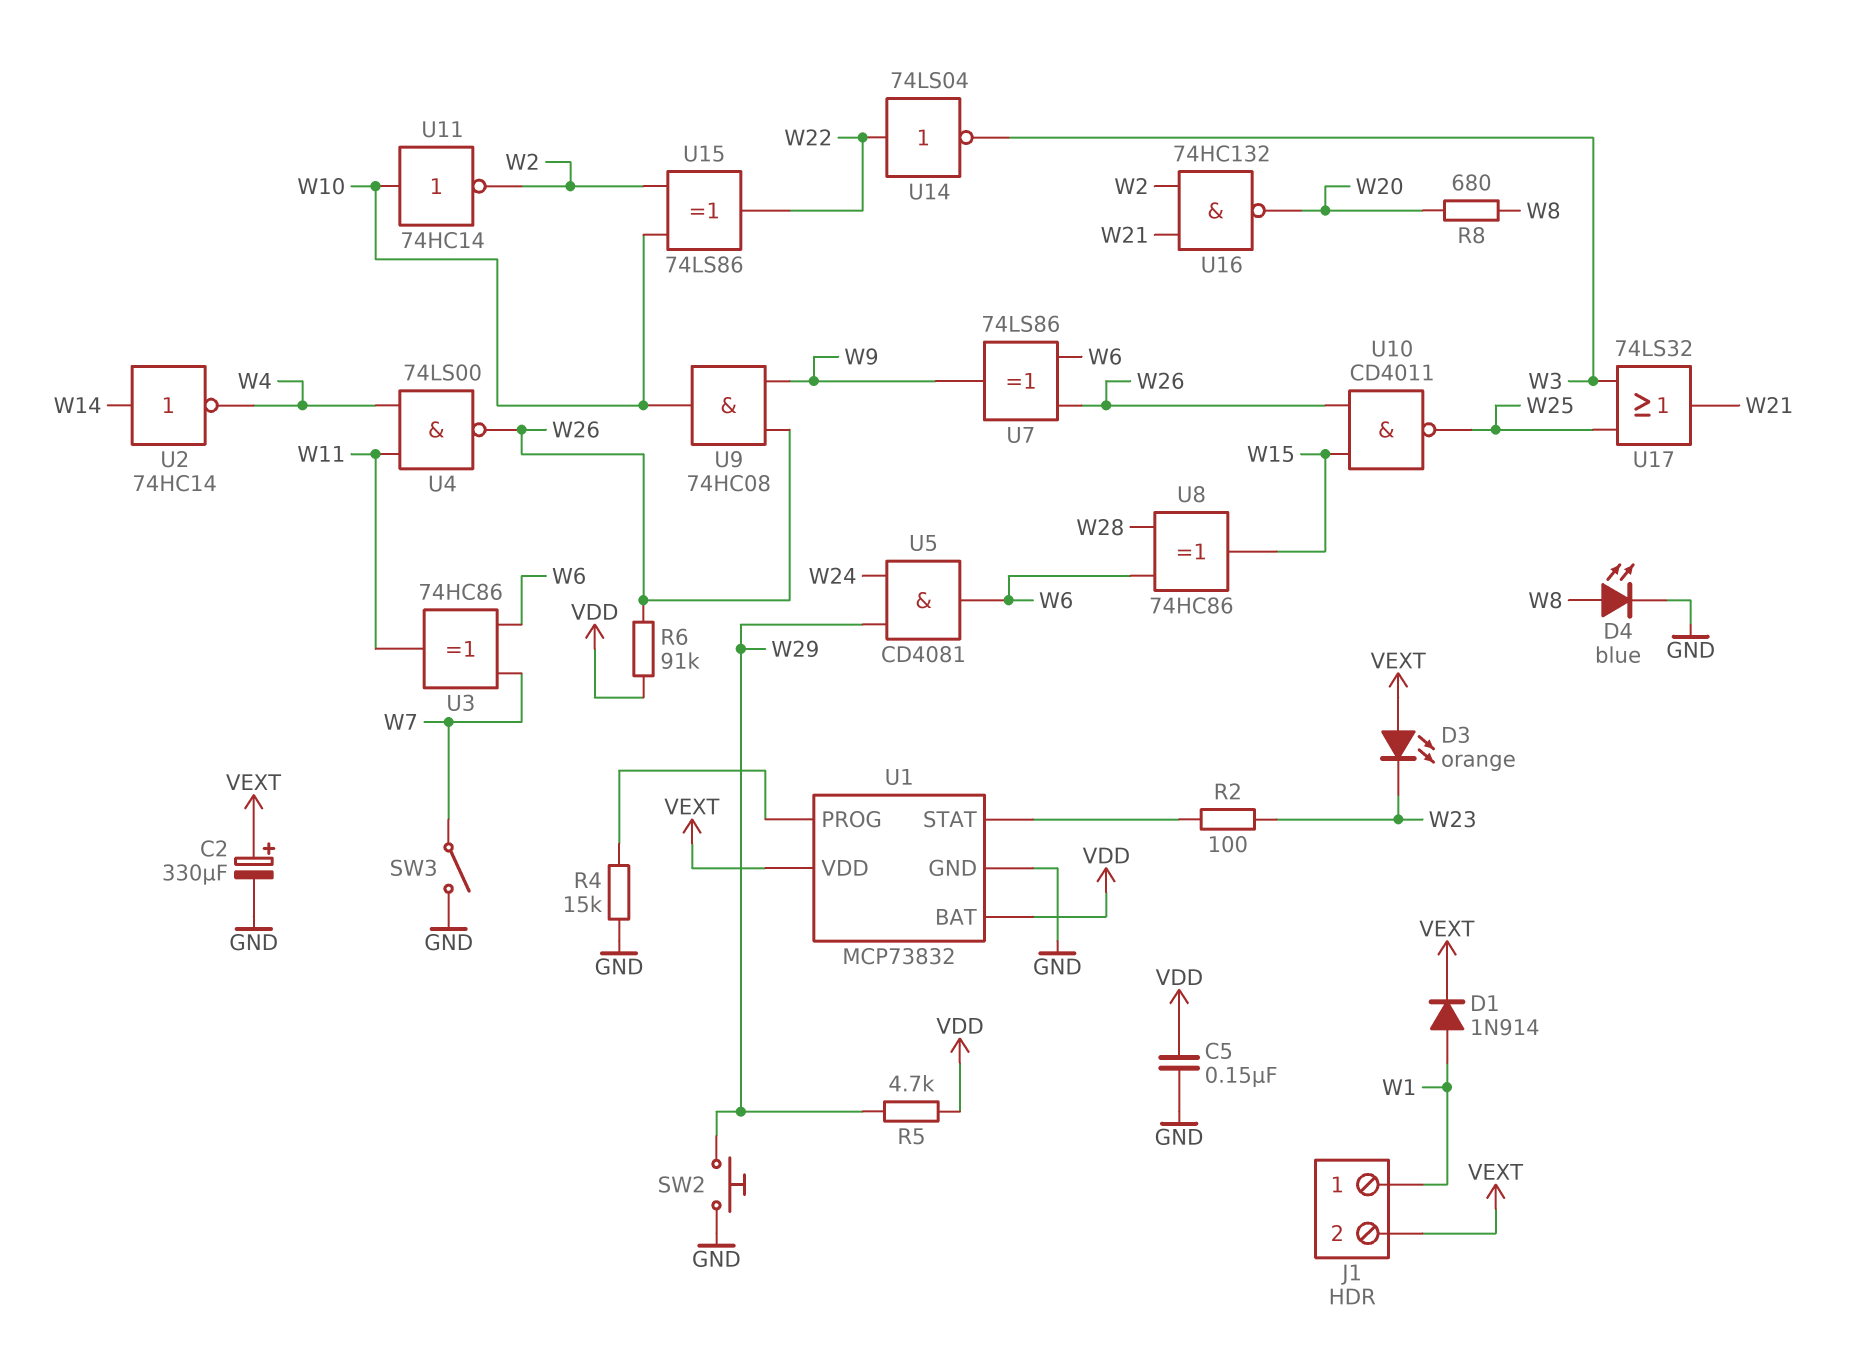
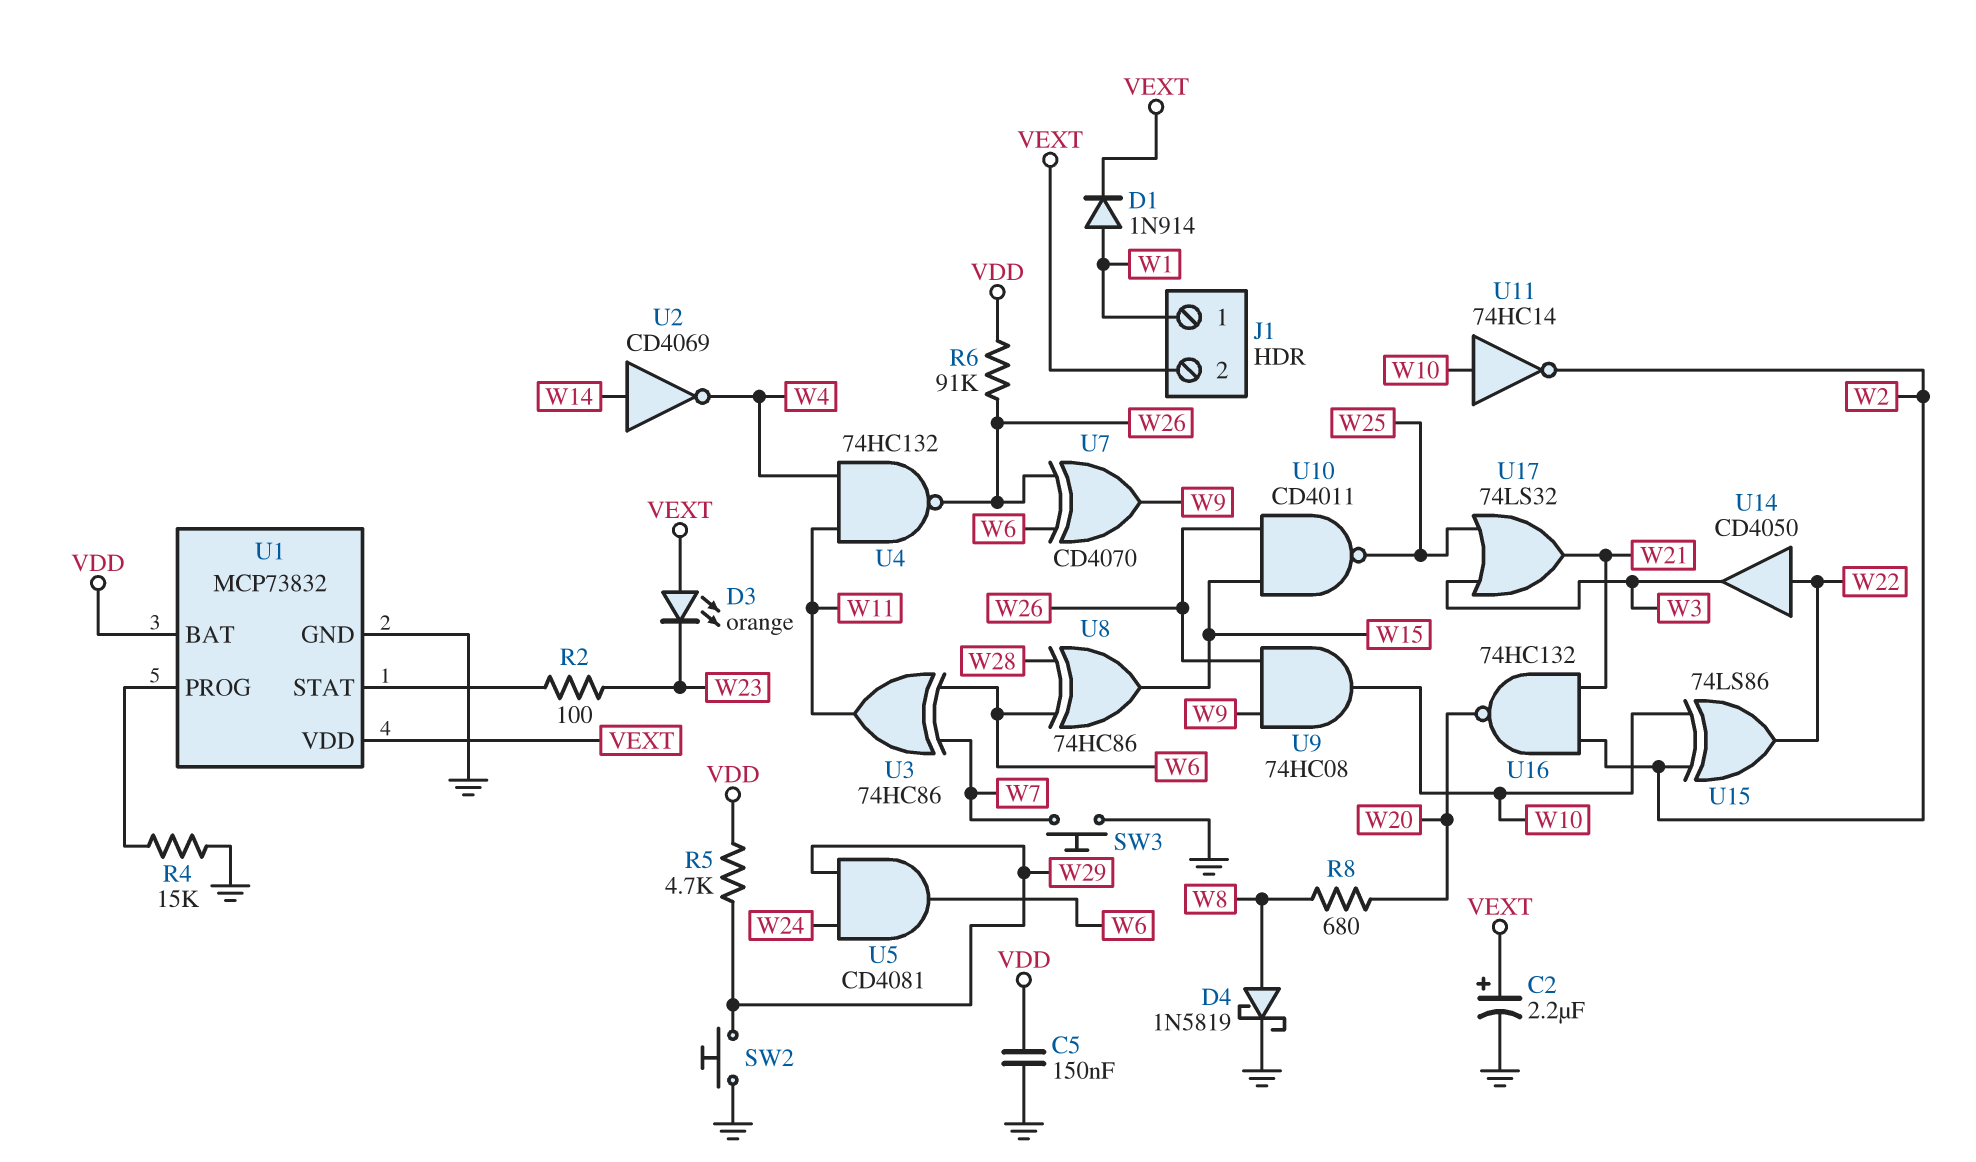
C2: 330uF (plus VEXT, minus GND) -> 2.2uF (plus VEXT, minus GND)
D4: LED blue (A W8, K GND) -> schottky 1N5819 (A W8, K GND)
SW3: switch (GND, W7) -> button (GND, W7)
U2: NOT 74HC14 (in W14, out W4) -> NOT CD4069 (in W14, out W4)
U4: NAND 74LS00 (in W4, in W11, out W26) -> NAND 74HC132 (in W4, in W11, out W26)
U7: XOR 74LS86 (in W6, in W26, out W9) -> XOR CD4070 (in W6, in W26, out W9)
U14: NOT 74LS04 (in W22, out W3) -> buffer CD4050 (in W22, out W3)

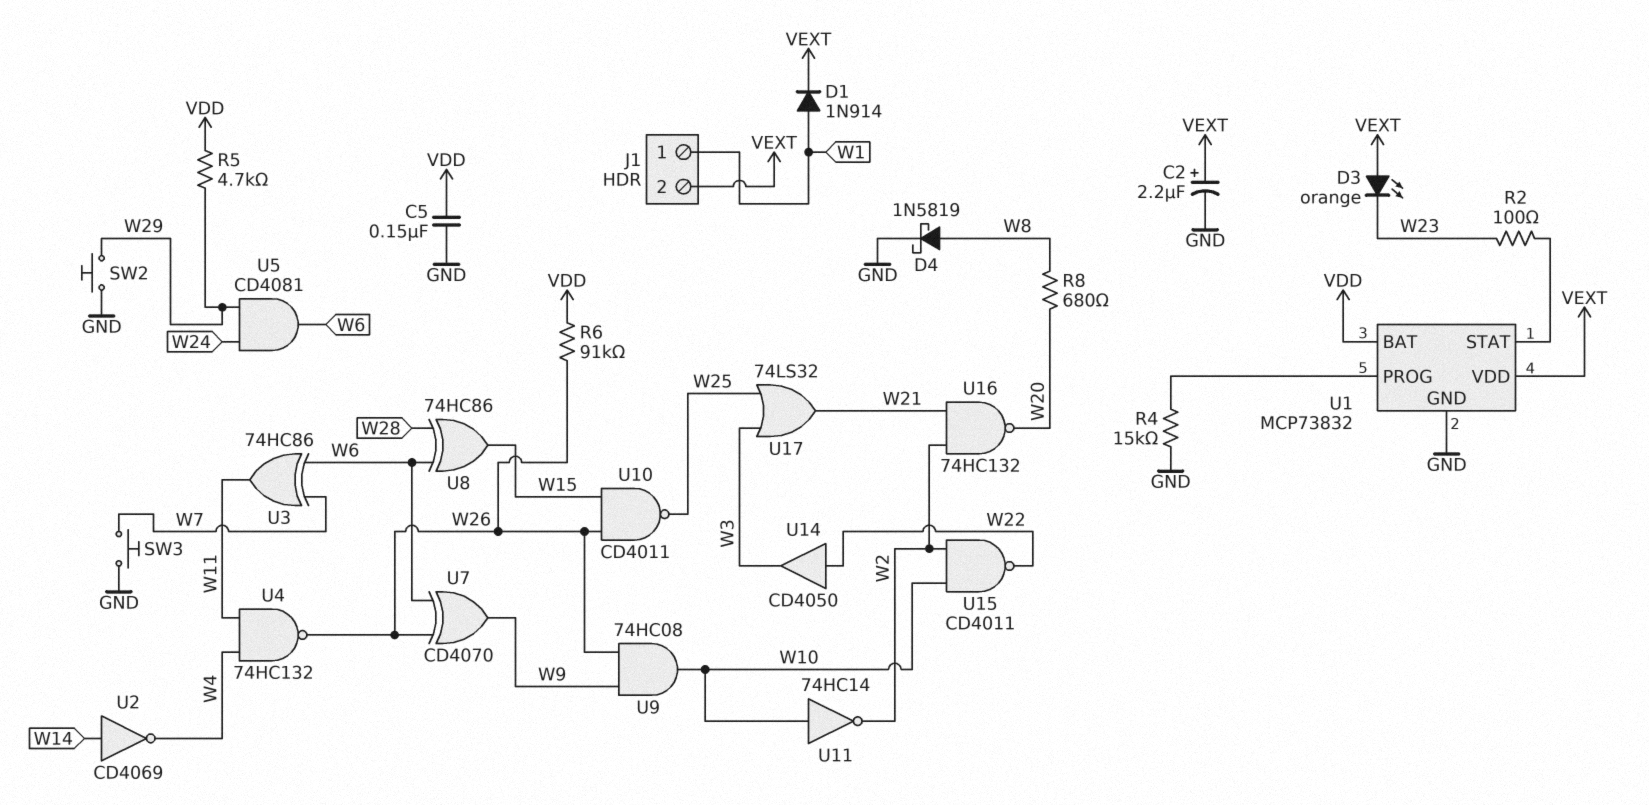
U15: XOR 74LS86 (in W2, in W10, out W22) -> NAND CD4011 (in W2, in W10, out W22)

